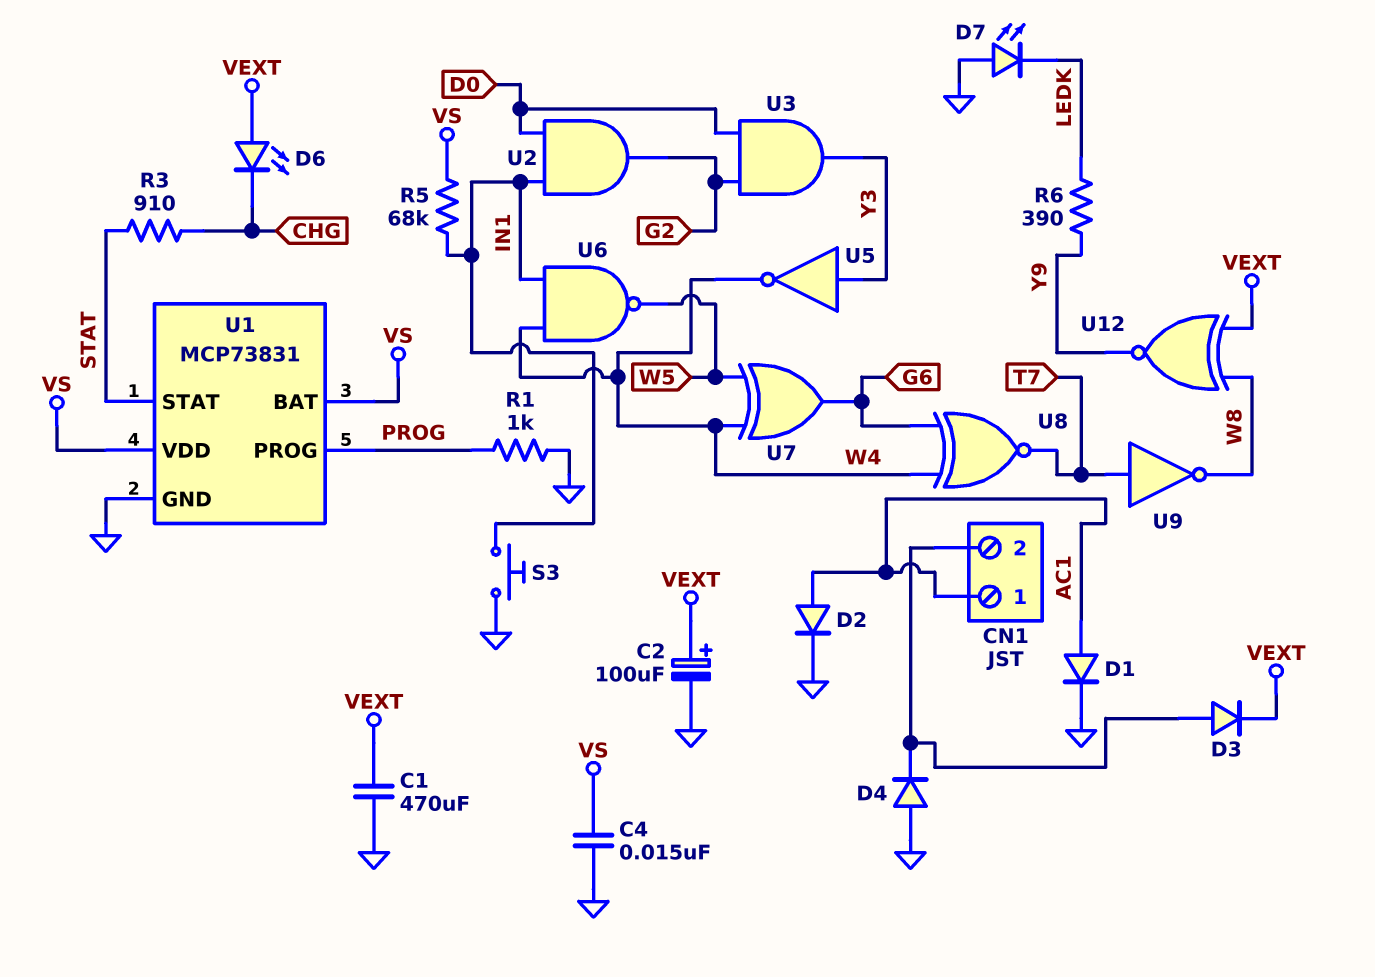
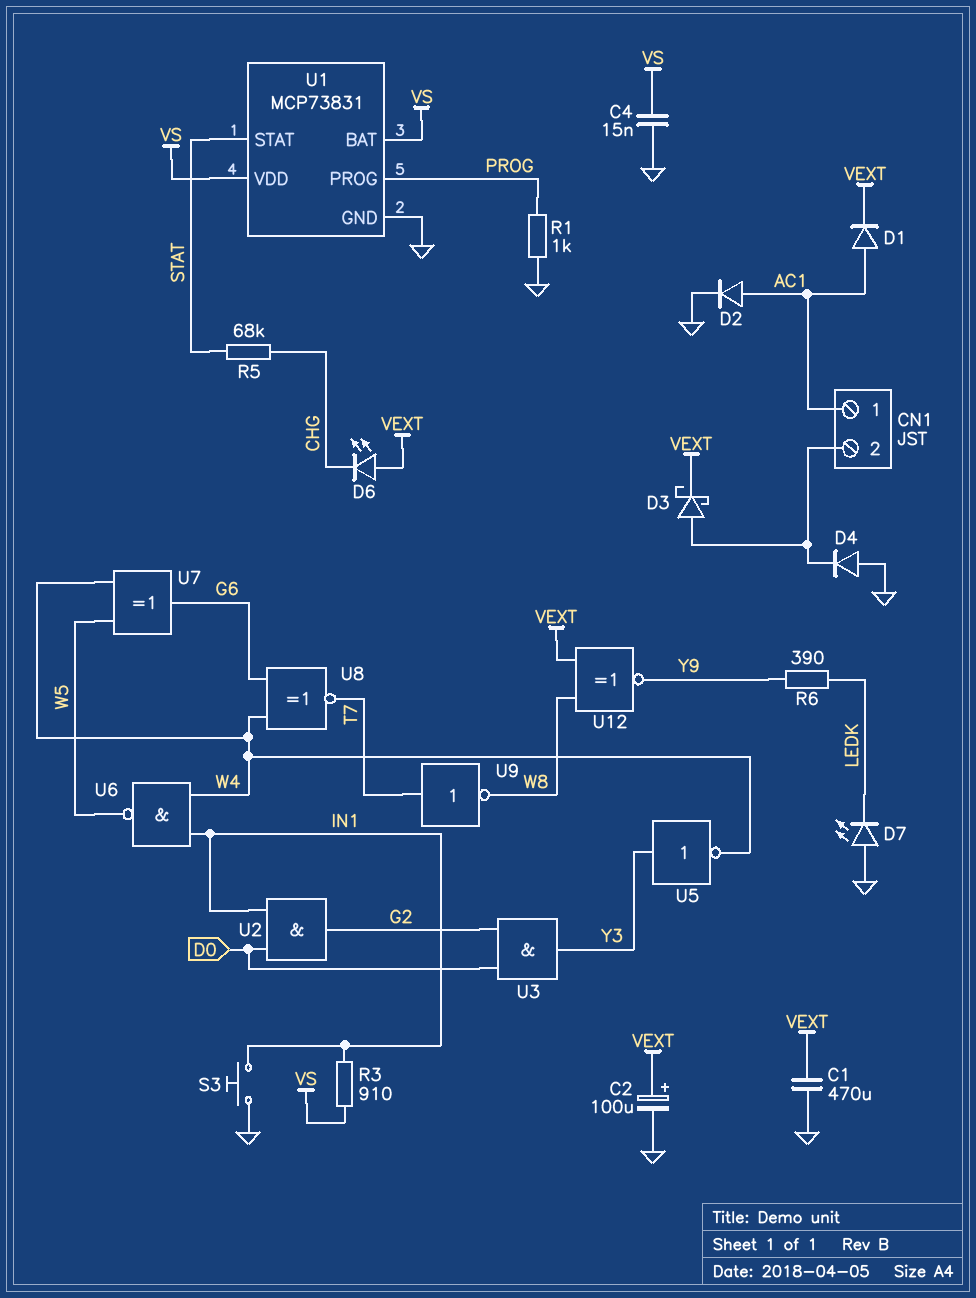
D1: diode (A AC1, K GND) -> diode (A AC1, K VEXT)
D3: diode (A CN1/2, K VEXT) -> schottky (A CN1/2, K VEXT)
R3: 910 (CHG, STAT) -> 910 (IN1, VS)
R5: 68k (IN1, VS) -> 68k (CHG, STAT)

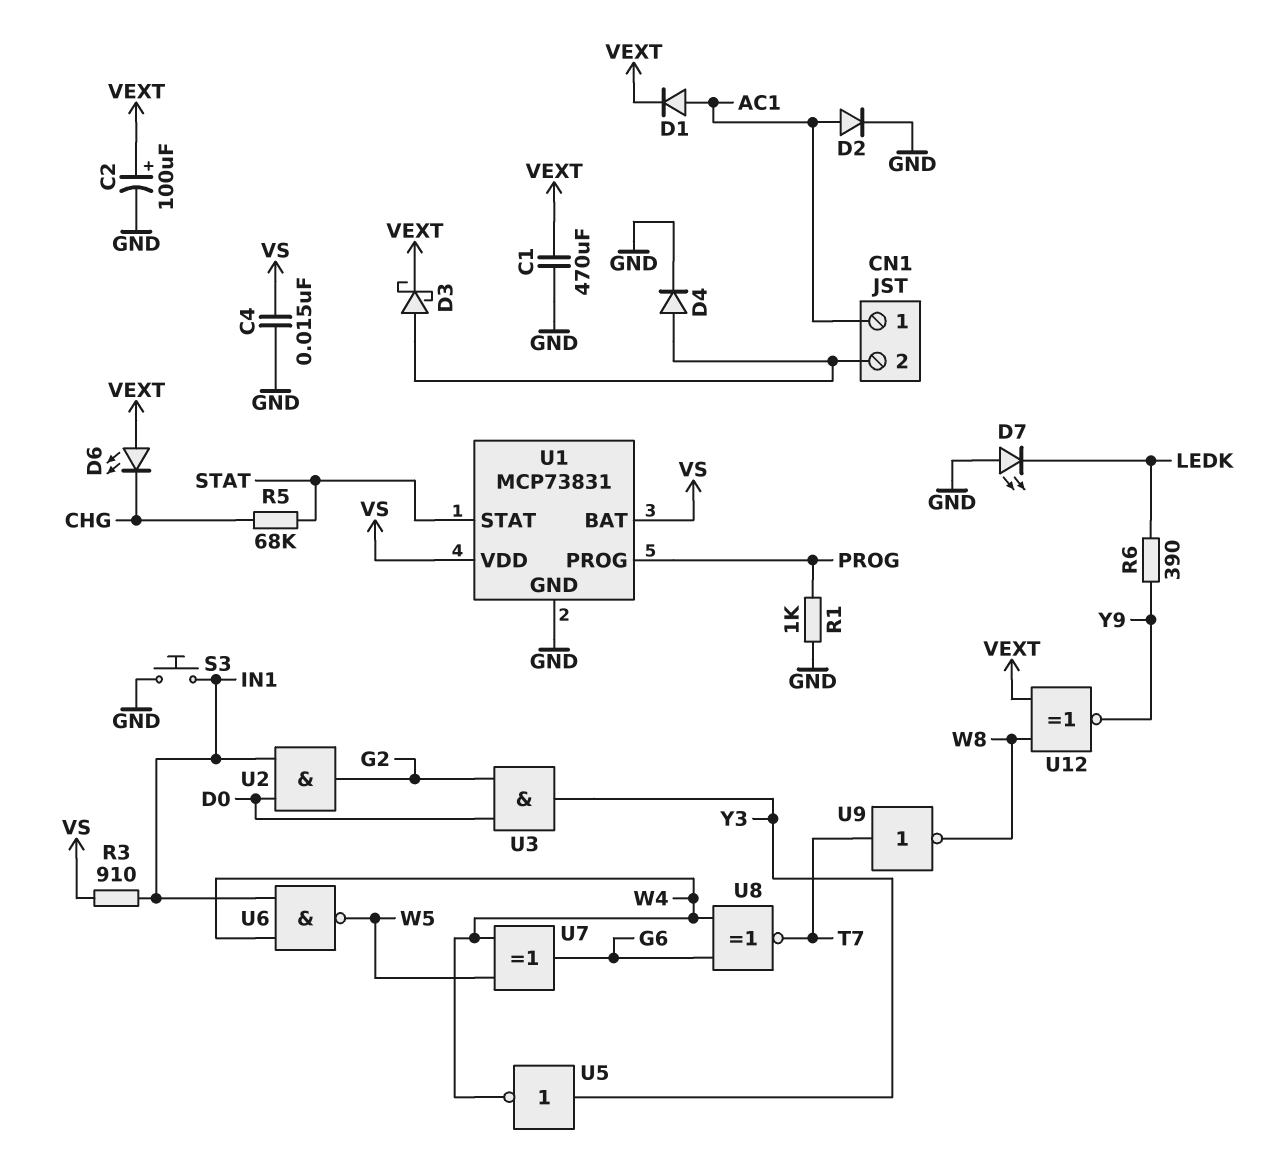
D4: diode (A GND, K CN1/2) -> diode (A CN1/2, K GND)

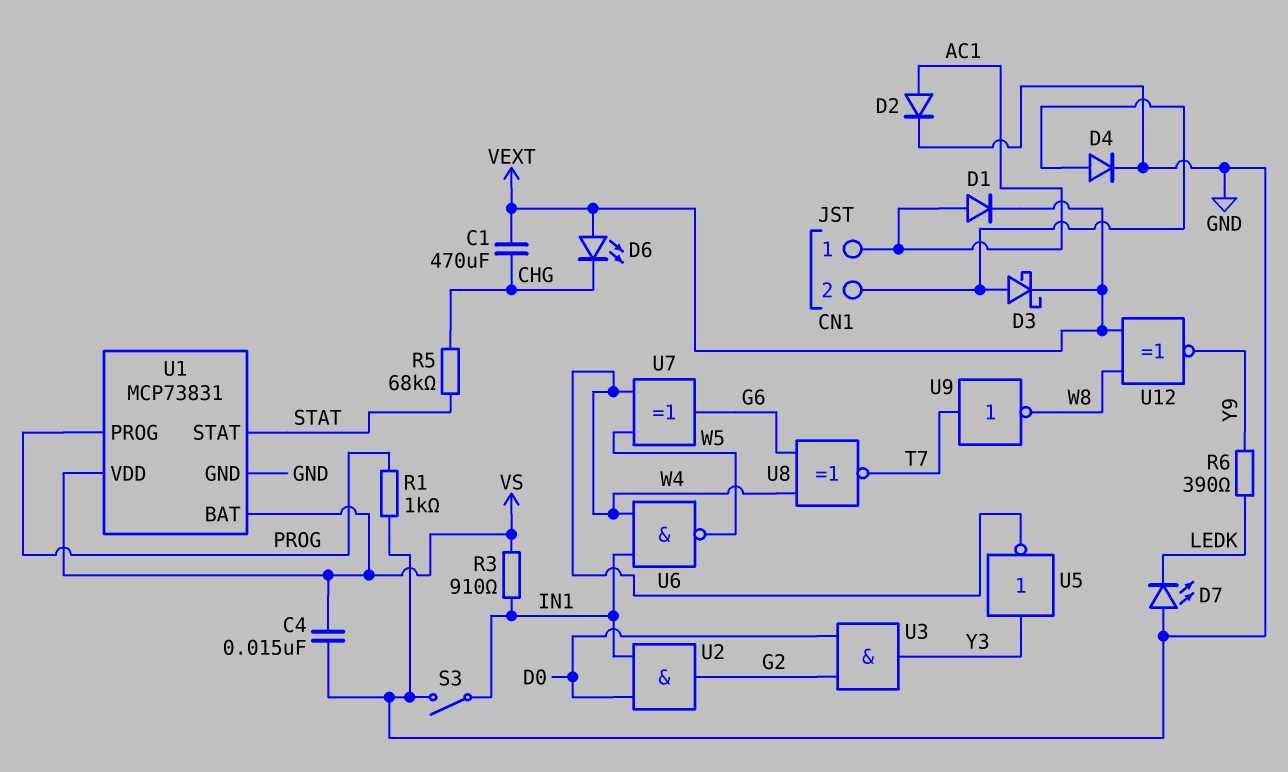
C1: 470uF (GND, VEXT) -> 470uF (CHG, VEXT)
C2: 100uF (plus VEXT, minus GND) -> none
S3: button (GND, IN1) -> switch (GND, IN1)

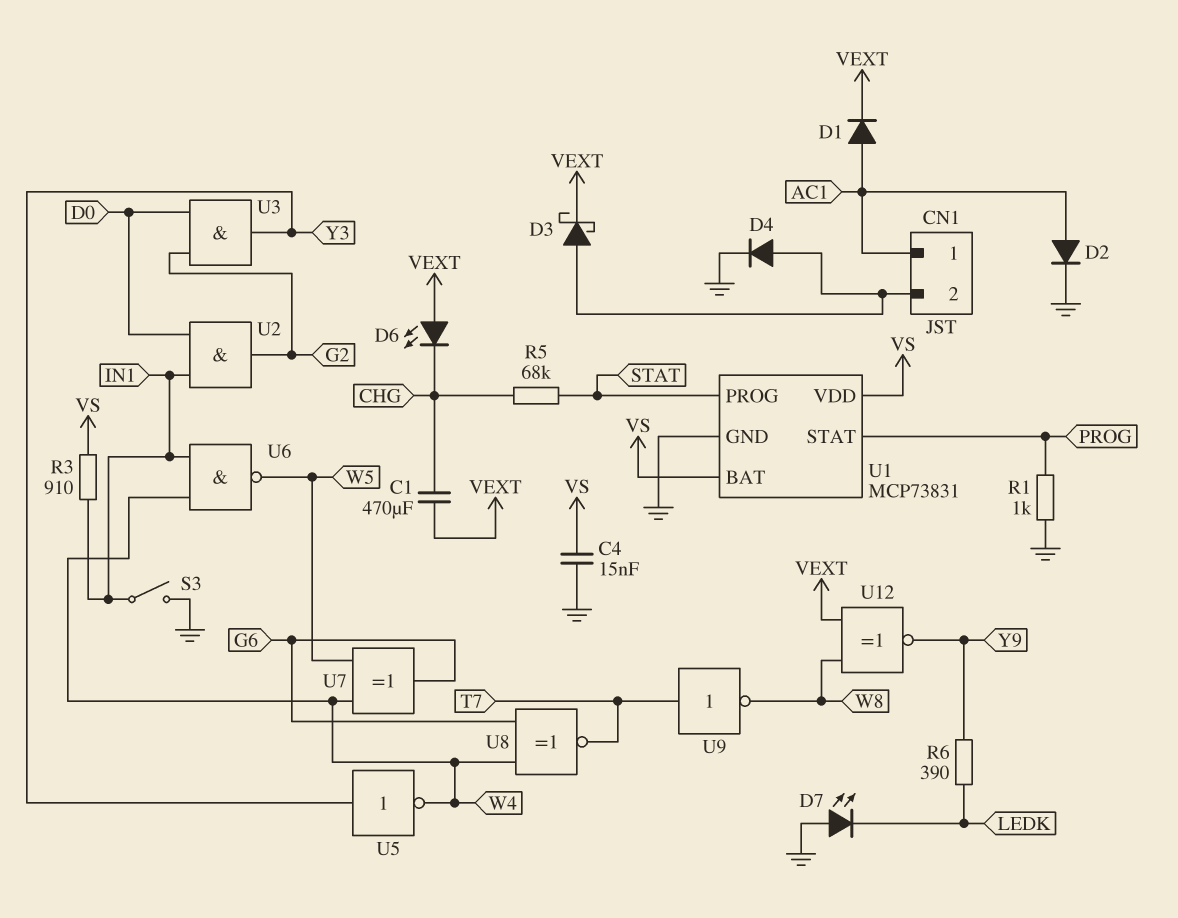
U1 pin PROG: PROG -> STAT
U1 pin STAT: STAT -> PROG

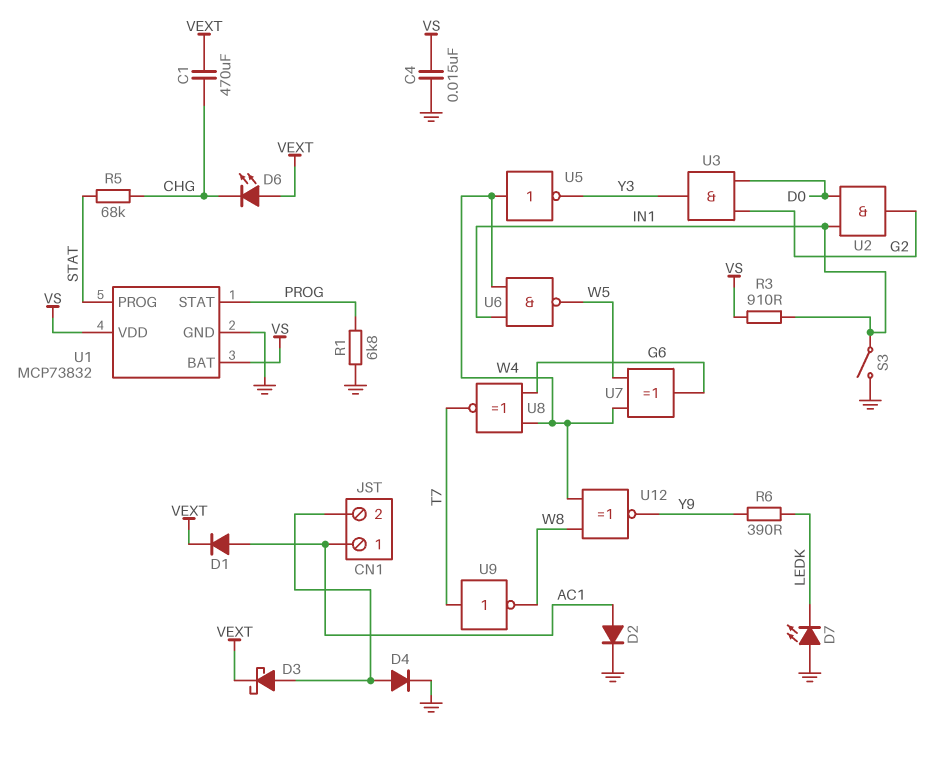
R1: 1k (GND, PROG) -> 6.8k (GND, PROG)
U1: MCP73831 -> MCP73832
U5: NOT (in Y3, out W4) -> NOT (in W4, out Y3)
U12: XNOR (in VEXT, in W8, out Y9) -> XNOR (in W4, in W8, out Y9)

